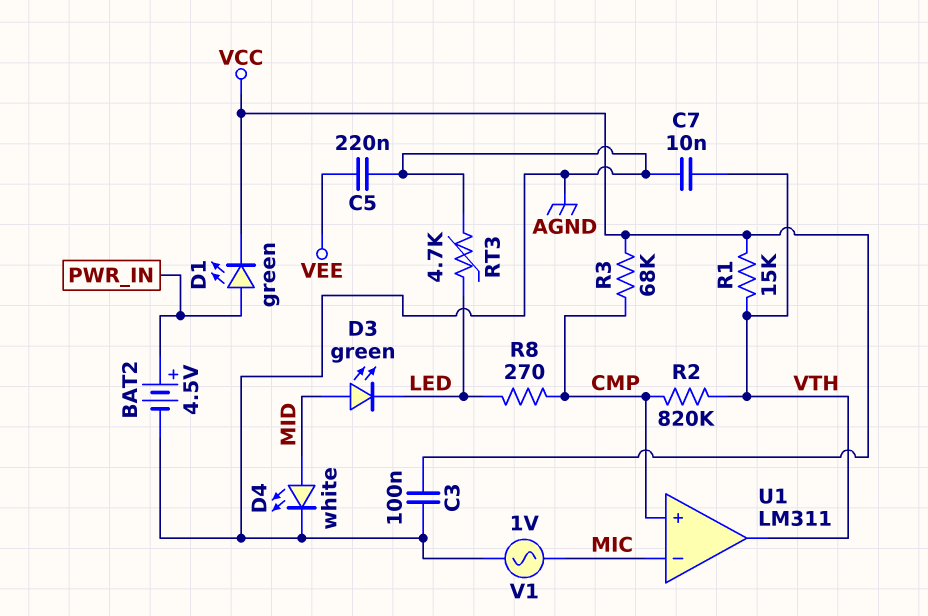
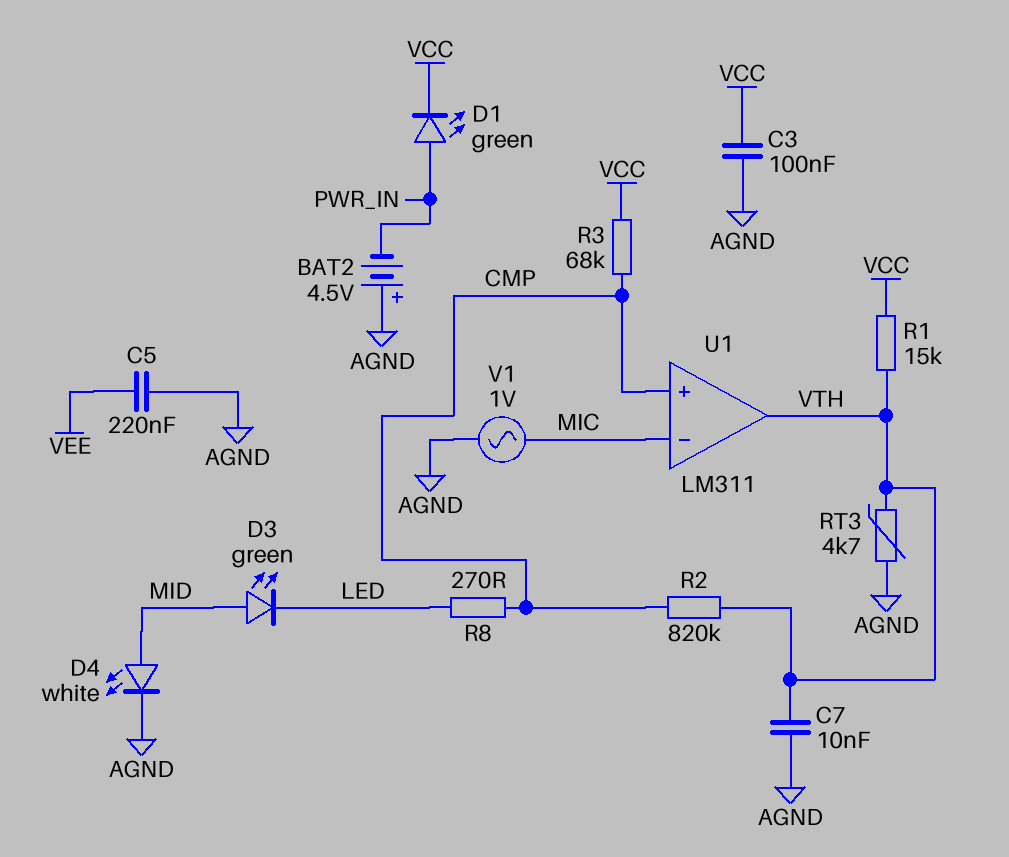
BAT2: 4.5V (plus PWR_IN, minus AGND) -> 4.5V (plus AGND, minus PWR_IN)
RT3: 4.7k (AGND, LED) -> 4.7k (AGND, VTH)

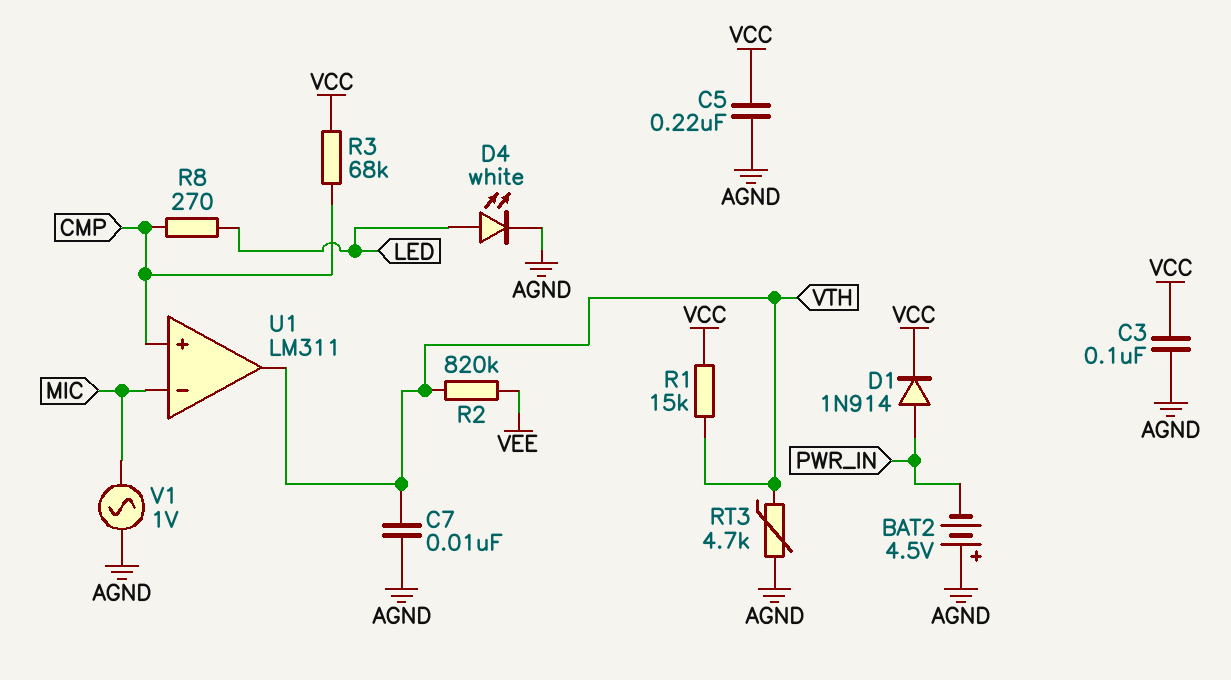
C5: 220nF (AGND, VEE) -> 220nF (AGND, VCC)
D1: LED green (A PWR_IN, K VCC) -> diode 1N914 (A PWR_IN, K VCC)
D3: LED green (A MID, K LED) -> none
D4: LED white (A MID, K AGND) -> LED white (A LED, K AGND)
R2: 820k (CMP, VTH) -> 820k (VEE, VTH)

